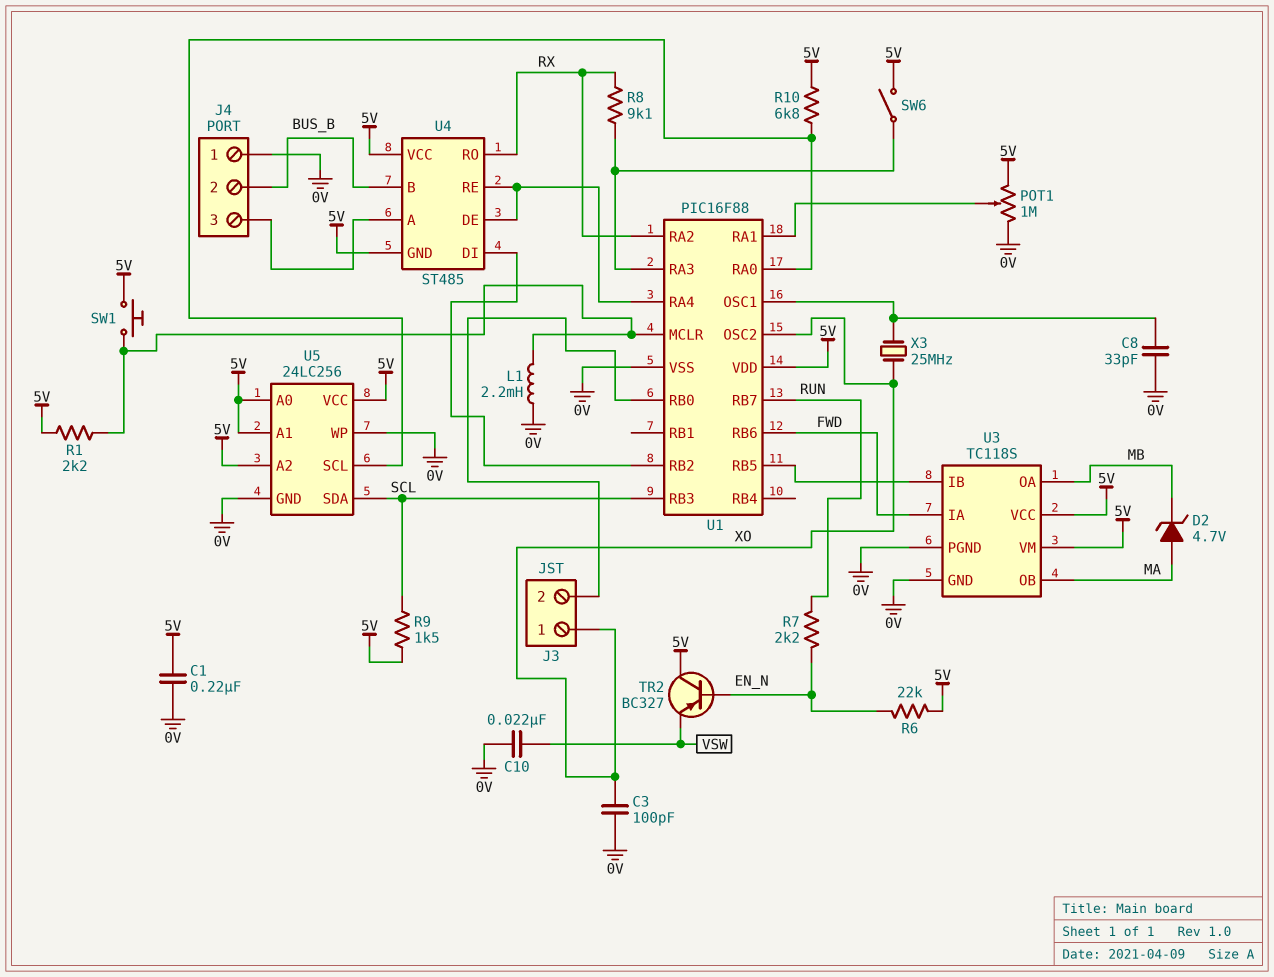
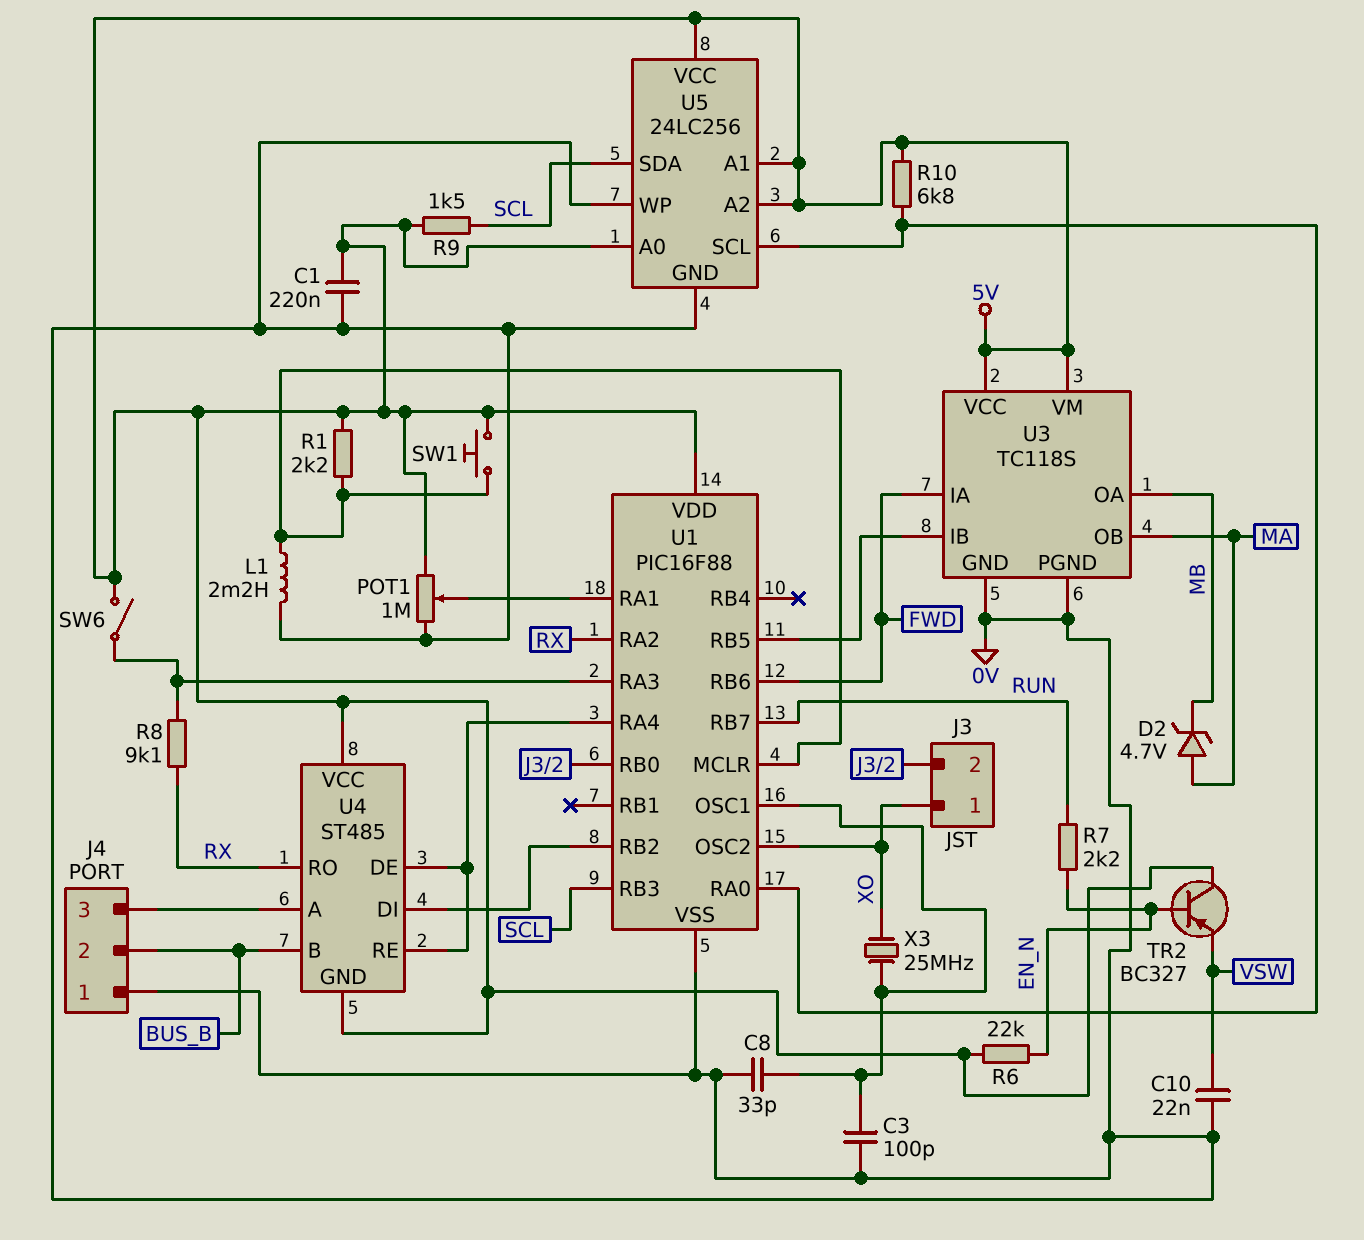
C3: 100pF (0V, XO) -> 100pF (0V, U1/OSC1)

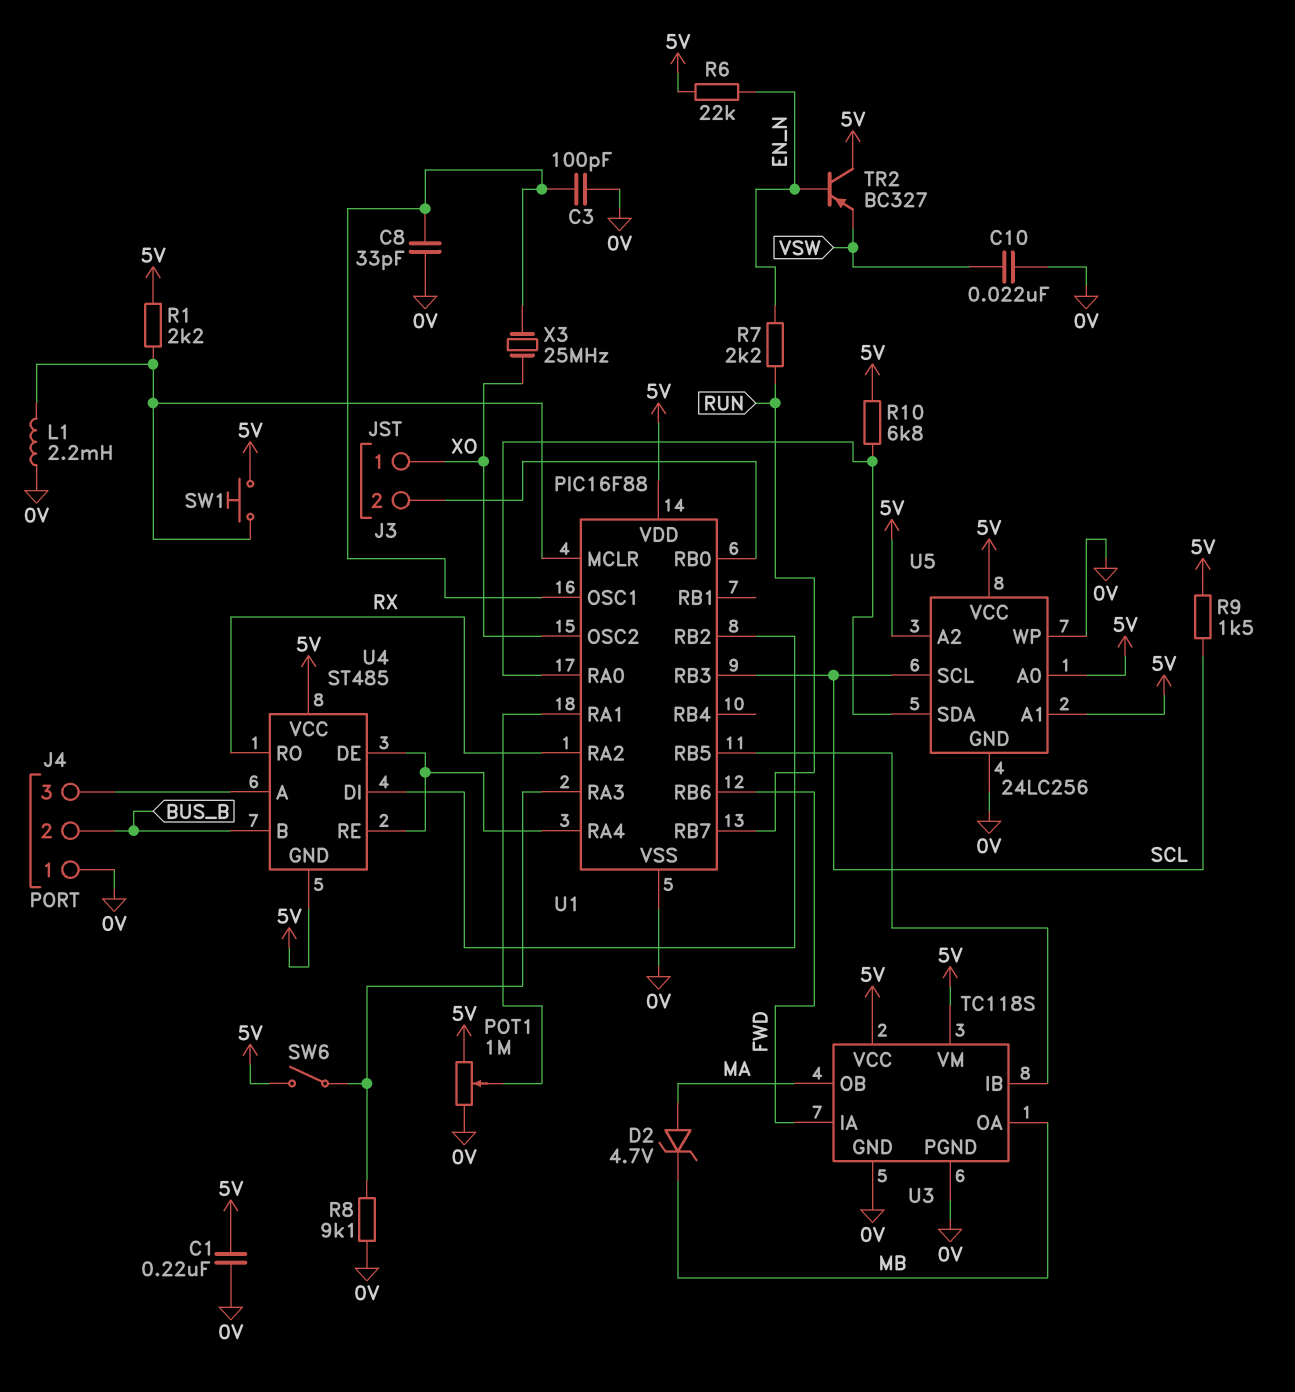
R8: 9.1k (RX, U1/RA3) -> 9.1k (0V, U1/RA3)
U5 pin SCL: U1/RA0 -> SCL
U5 pin SDA: SCL -> U1/RA0

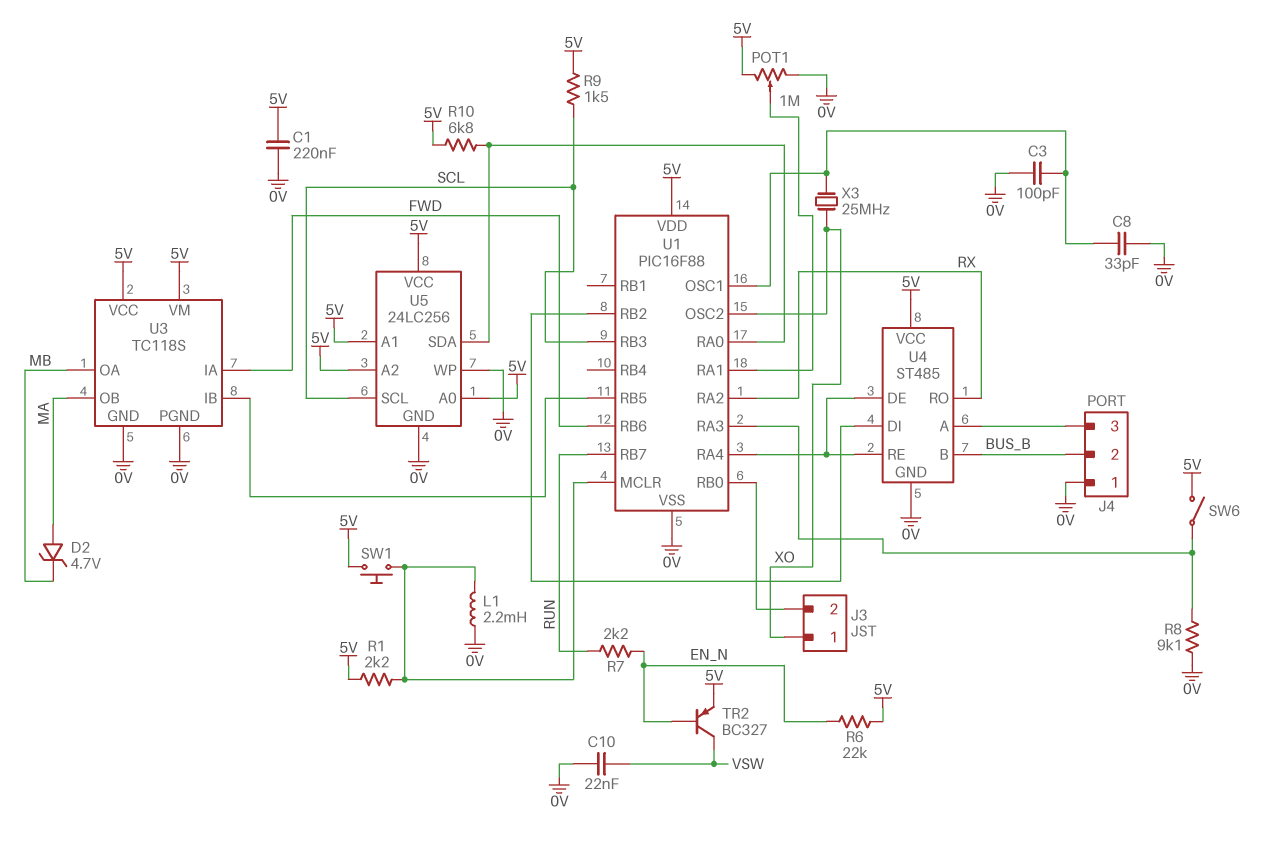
TR2: PNP BC327 (B EN_N, C 5V, E VSW) -> PNP BC327 (B EN_N, C VSW, E 5V)
U4 pin GND: 5V -> 0V

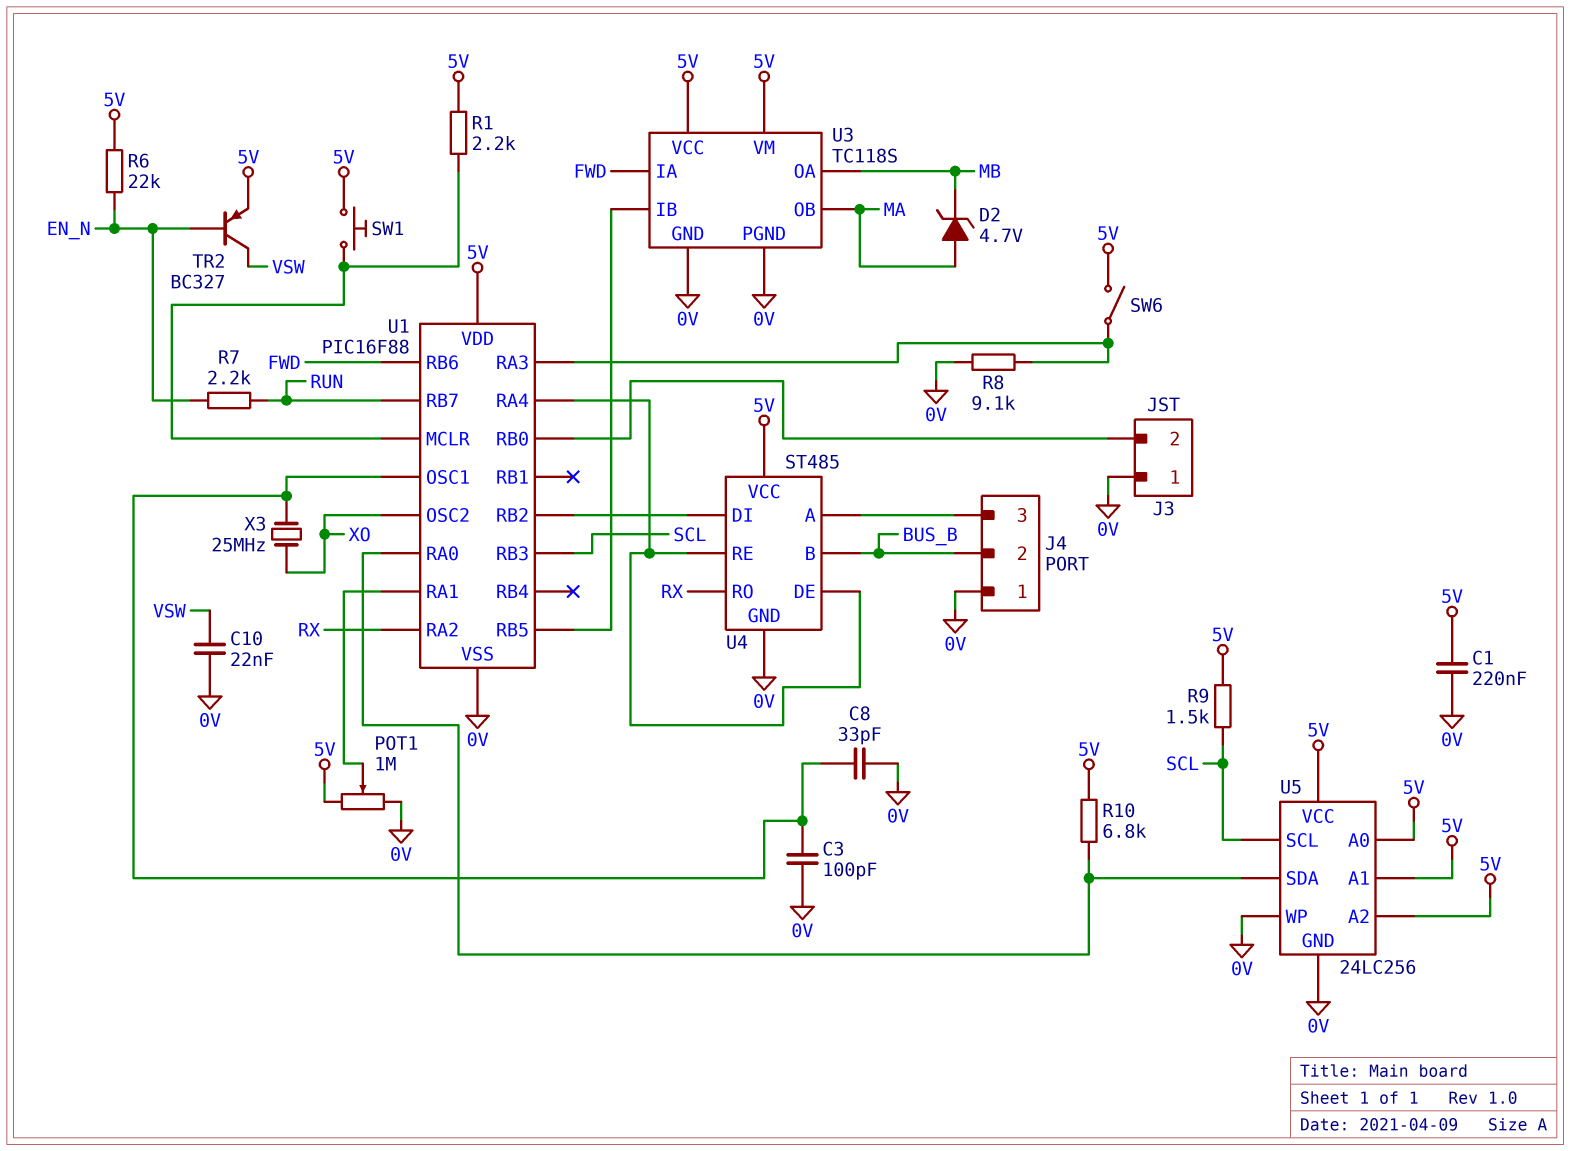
J3 pin 1: XO -> 0V
L1: 2.2mH (0V, U1/MCLR) -> none

